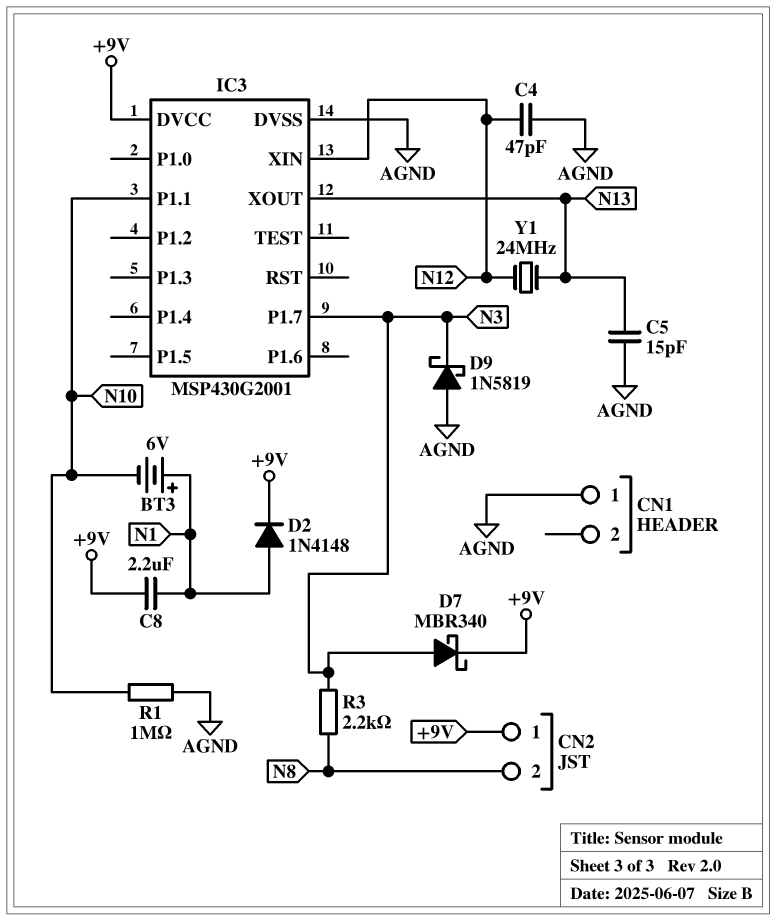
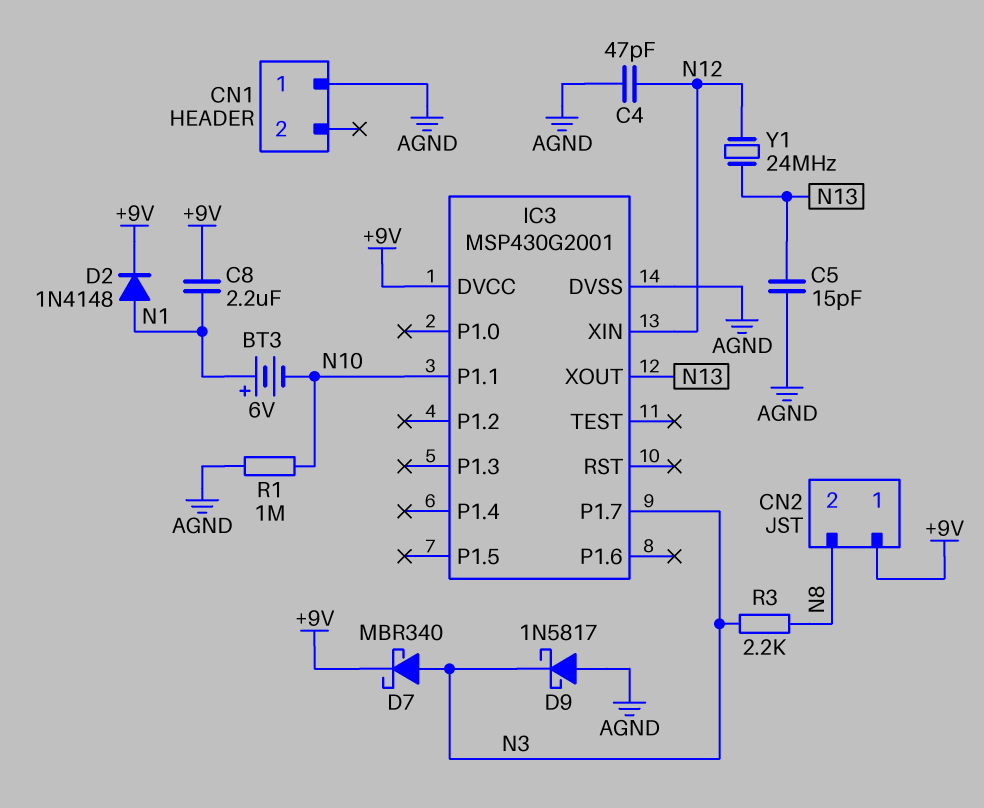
D9: schottky 1N5819 (A AGND, K N3) -> schottky 1N5817 (A AGND, K N3)

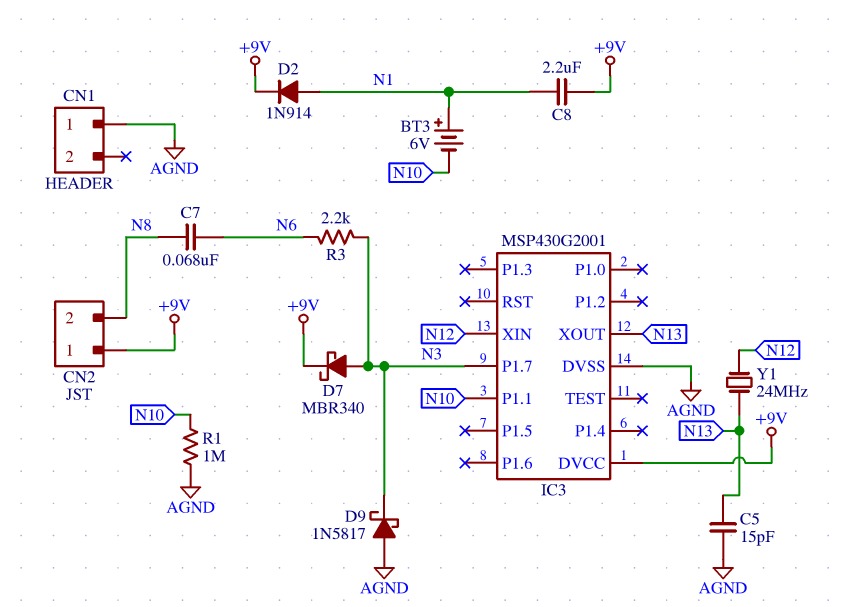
C4: 47pF (AGND, N12) -> none
C7: none -> 68nF (N6, N8)
D2: diode 1N4148 (A N1, K +9V) -> diode 1N914 (A N1, K +9V)
R3: 2.2k (N3, N8) -> 2.2k (N3, N6)

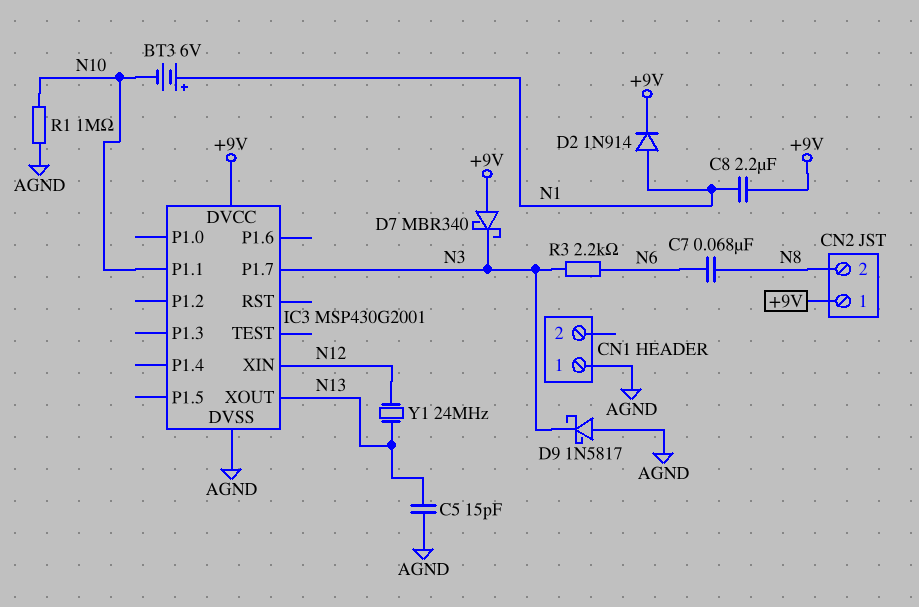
D7: schottky MBR340 (A N3, K +9V) -> schottky MBR340 (A +9V, K N3)

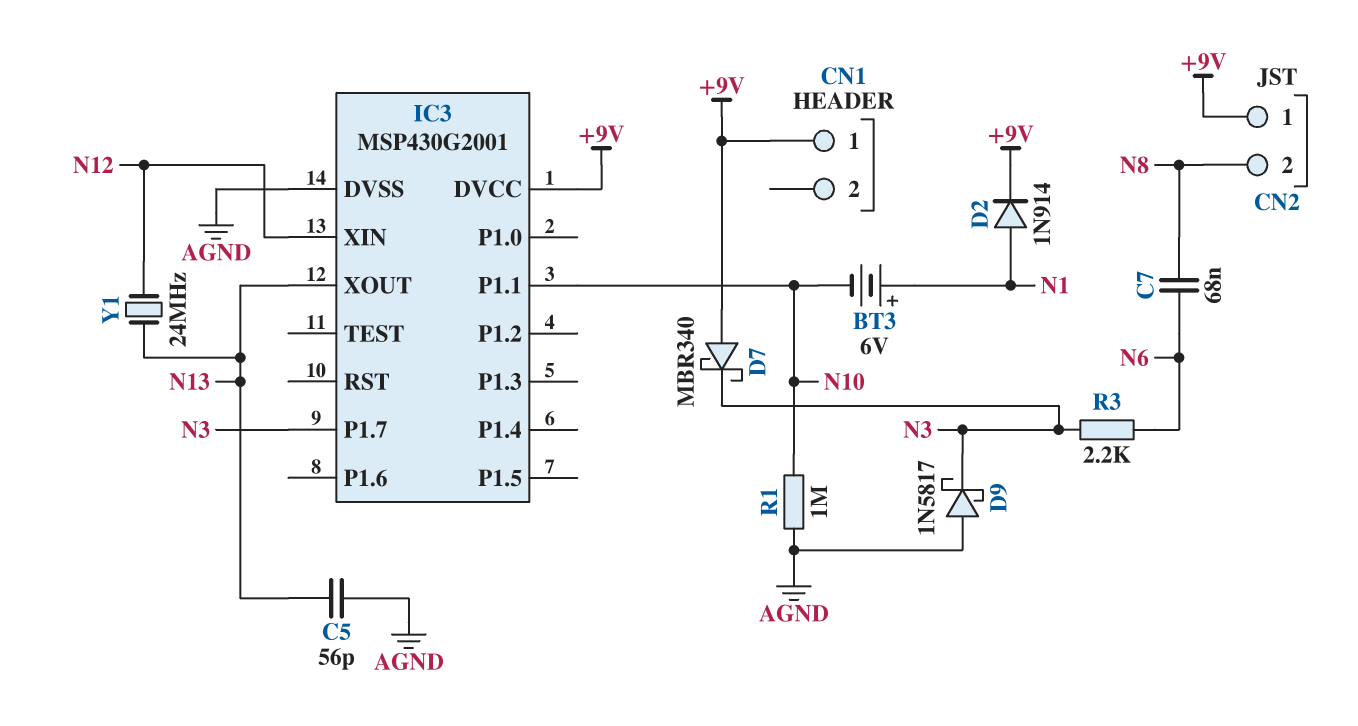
C5: 15pF (AGND, N13) -> 56pF (AGND, N13)
C8: 2.2uF (+9V, N1) -> none
CN1 pin 1: AGND -> +9V

